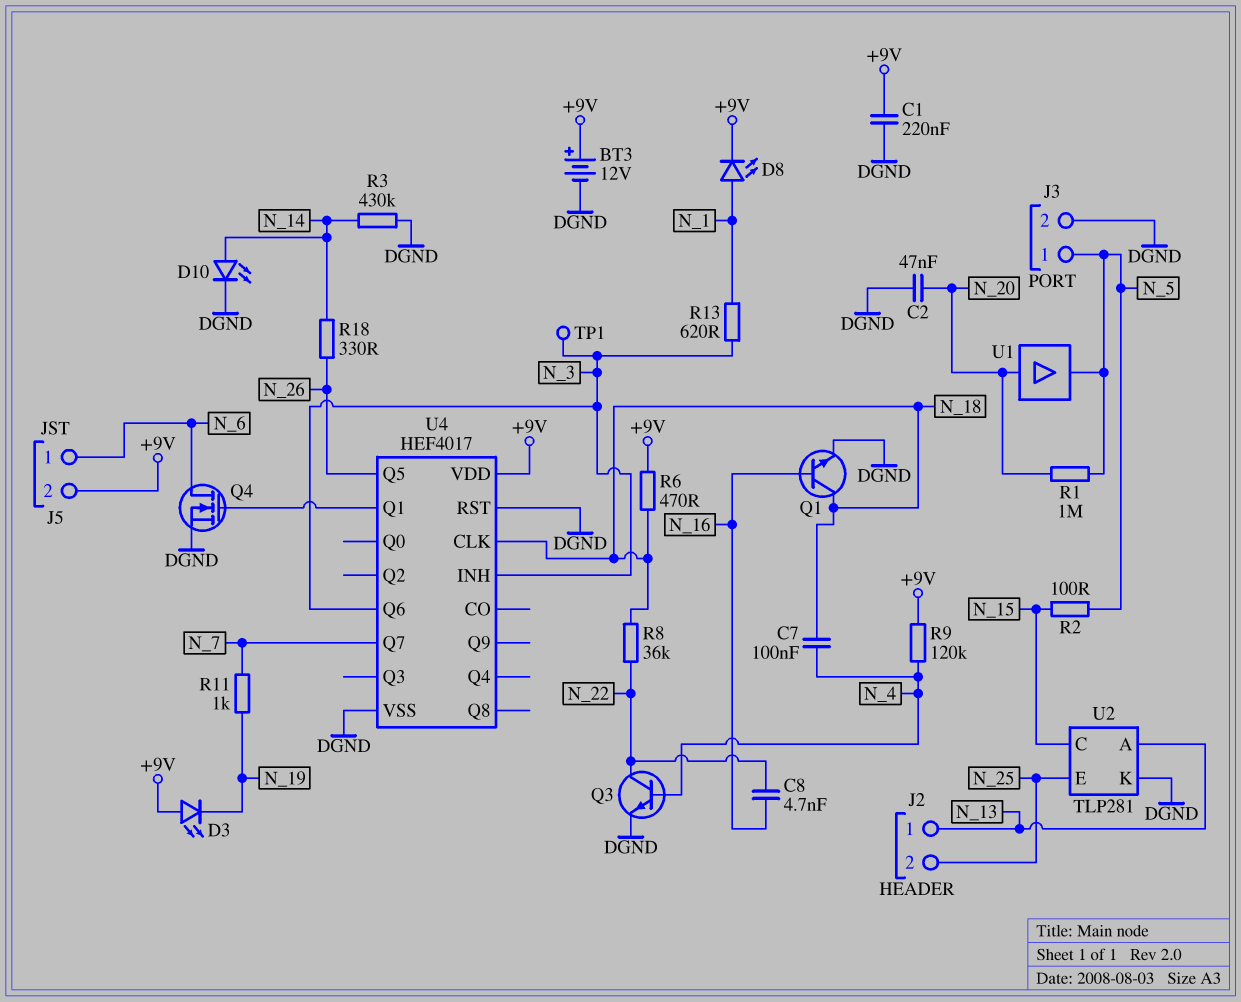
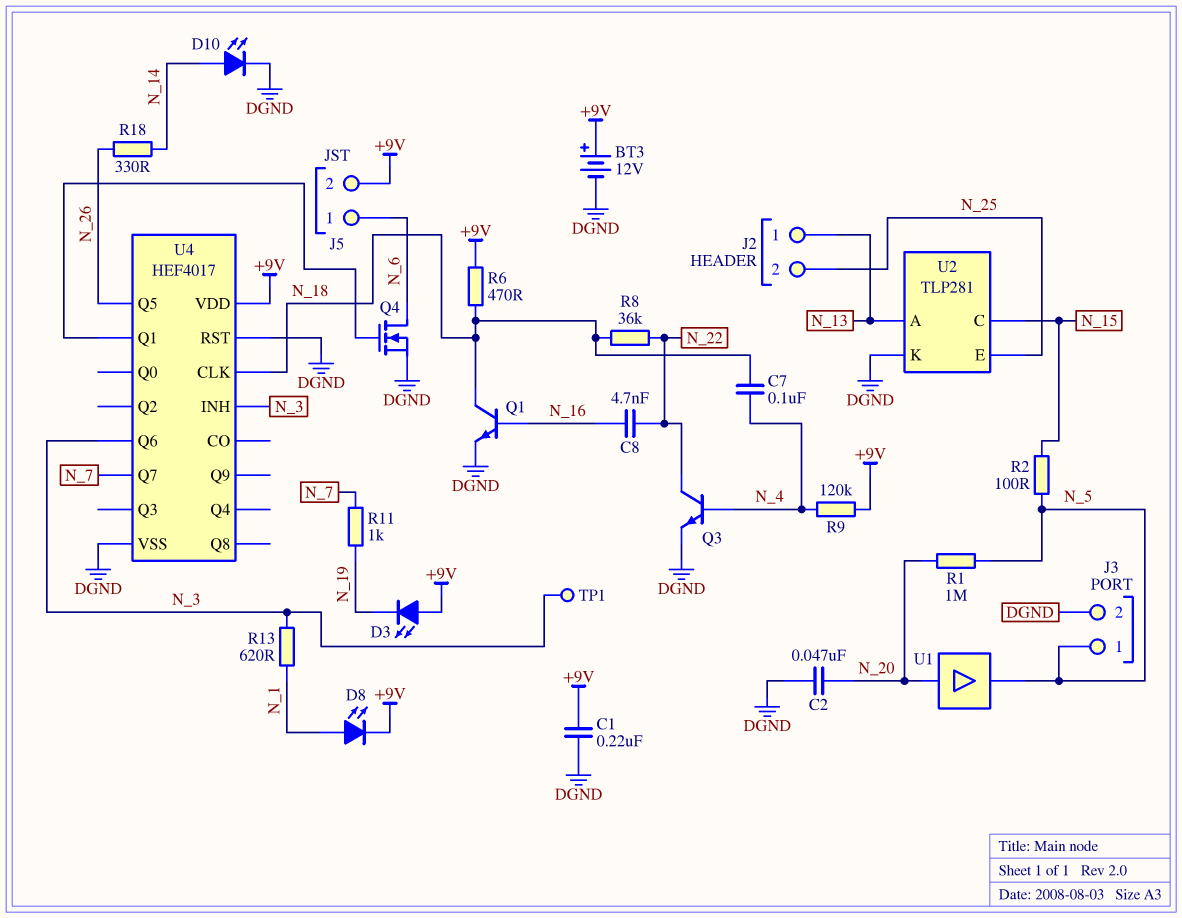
R3: 430k (DGND, N_14) -> none

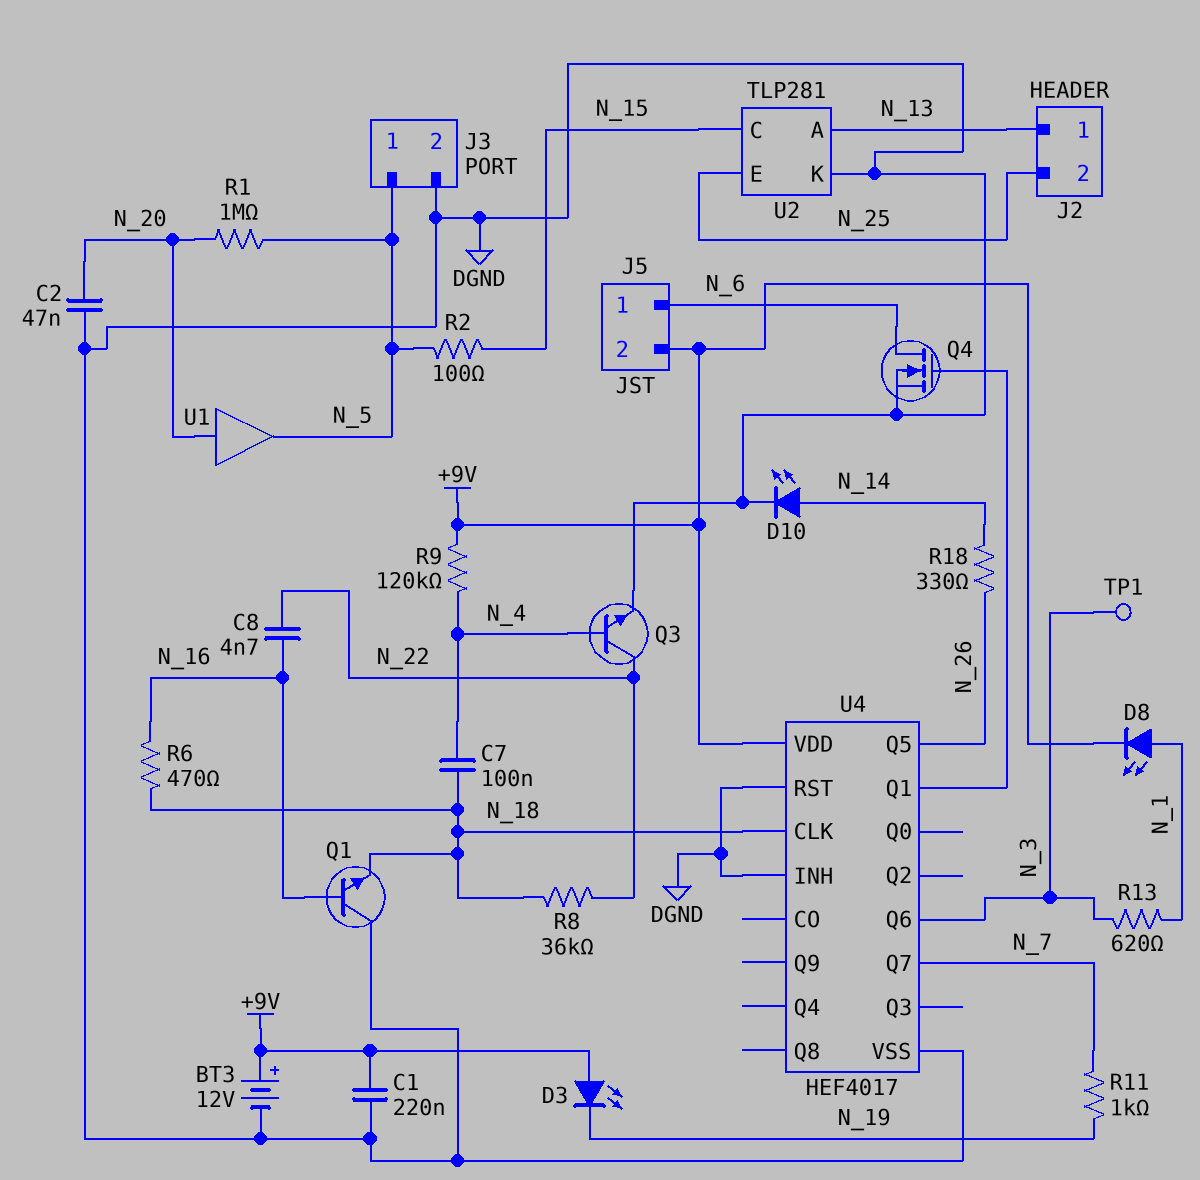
Q1: NPN (B N_16, C N_18, E DGND) -> NPN (B N_16, C DGND, E N_18)
R6: 470 (+9V, N_18) -> 470 (N_16, N_18)
U4 pin INH: N_3 -> DGND

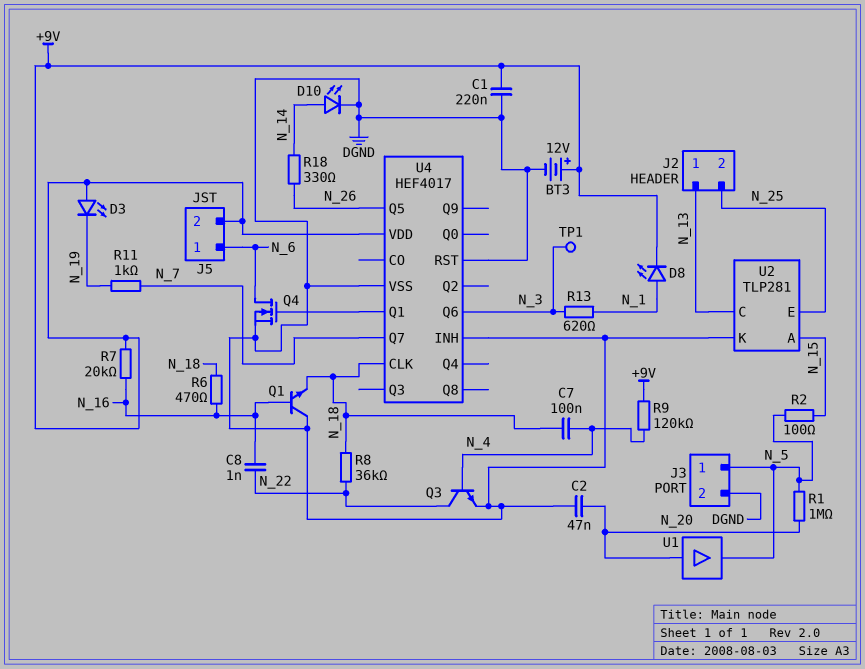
C8: 4.7nF (N_16, N_22) -> 1nF (N_16, N_22)
R7: none -> 20k (+9V, N_16)
U2 pin A: N_13 -> N_15
U2 pin C: N_15 -> N_13

